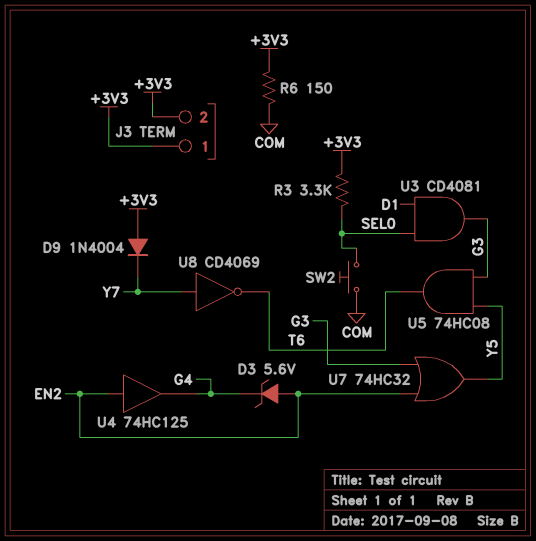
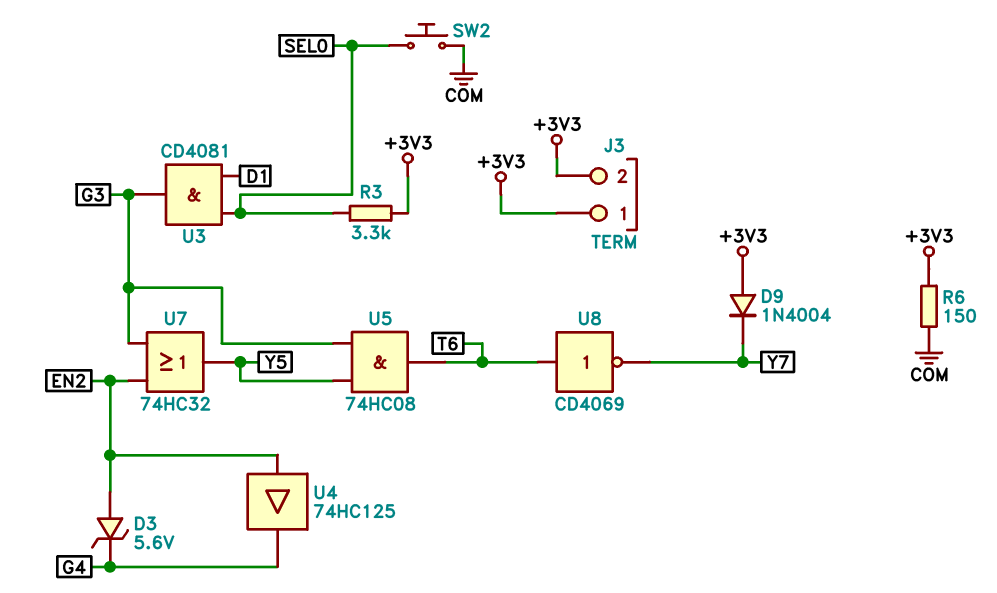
U8: NOT CD4069 (in Y7, out T6) -> NOT CD4069 (in T6, out Y7)

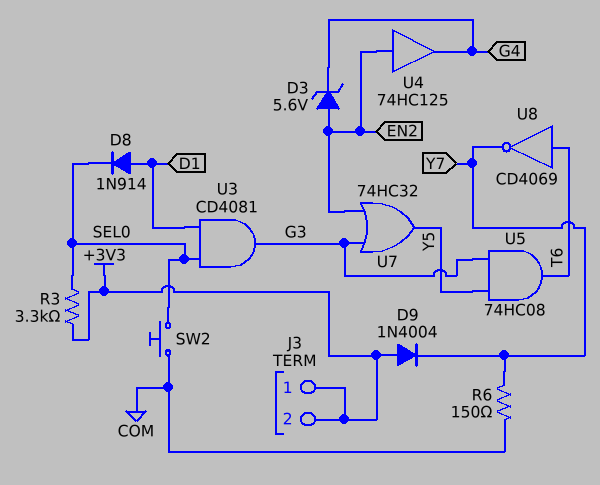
D8: none -> diode 1N914 (A D1, K SEL0)
R6: 150 (+3V3, COM) -> 150 (COM, Y7)

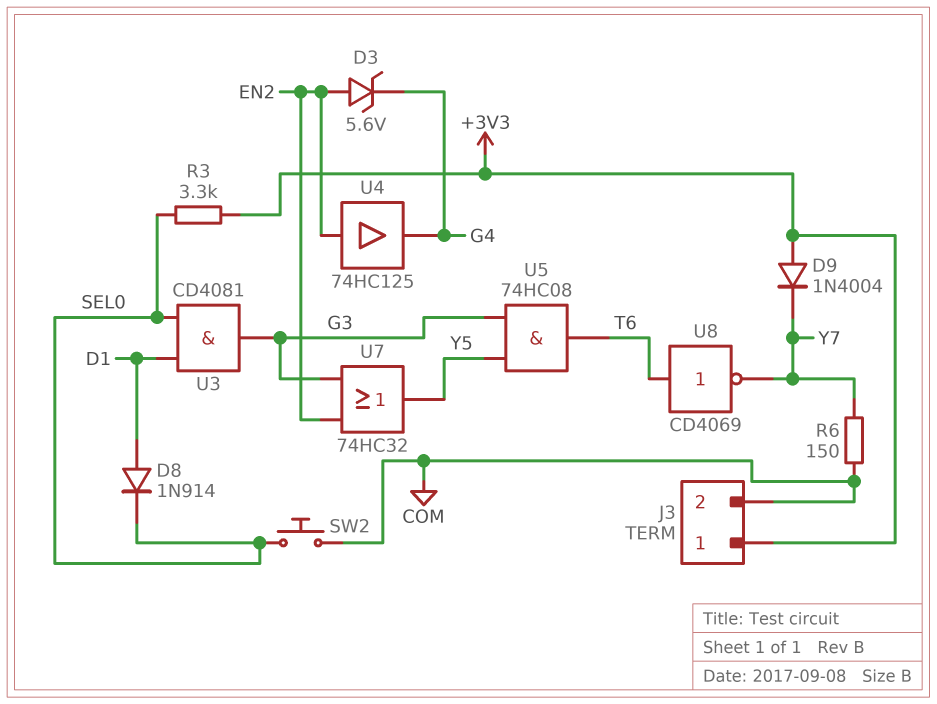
J3 pin 2: +3V3 -> COM

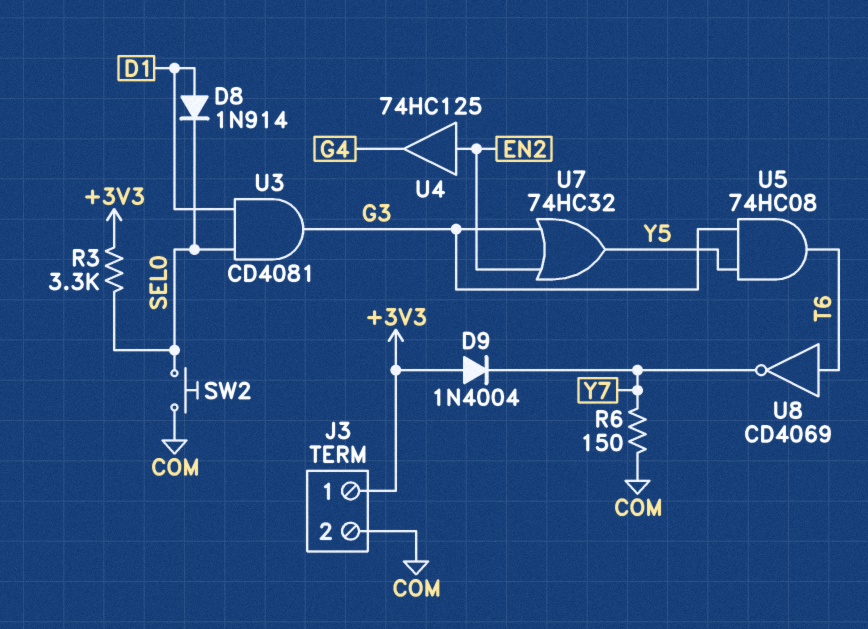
D3: zener 5.6V (A EN2, K G4) -> none

